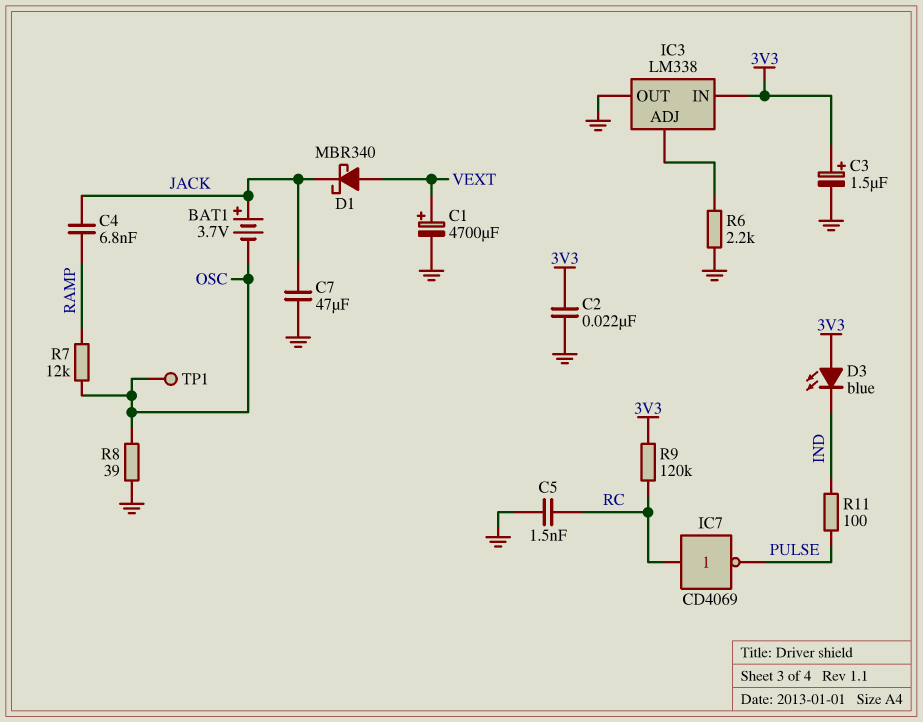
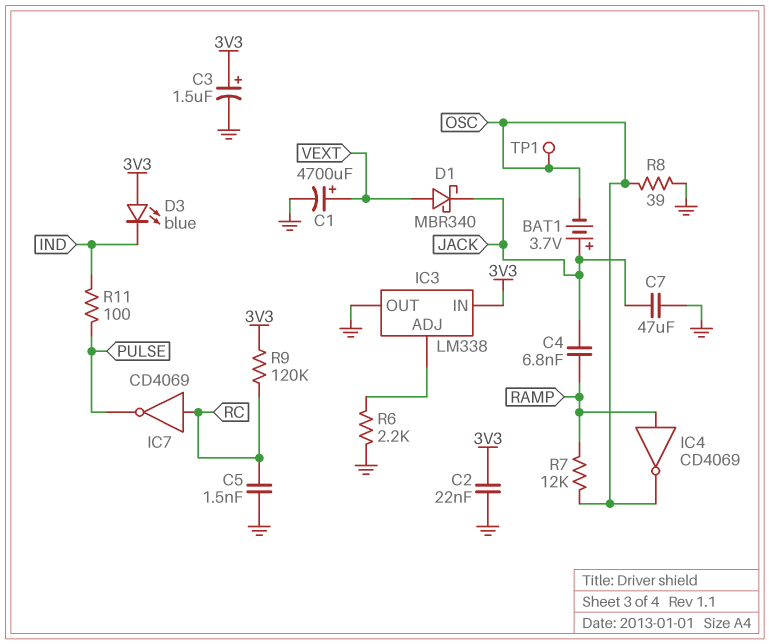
IC4: none -> NOT CD4069 (in RAMP, out OSC)

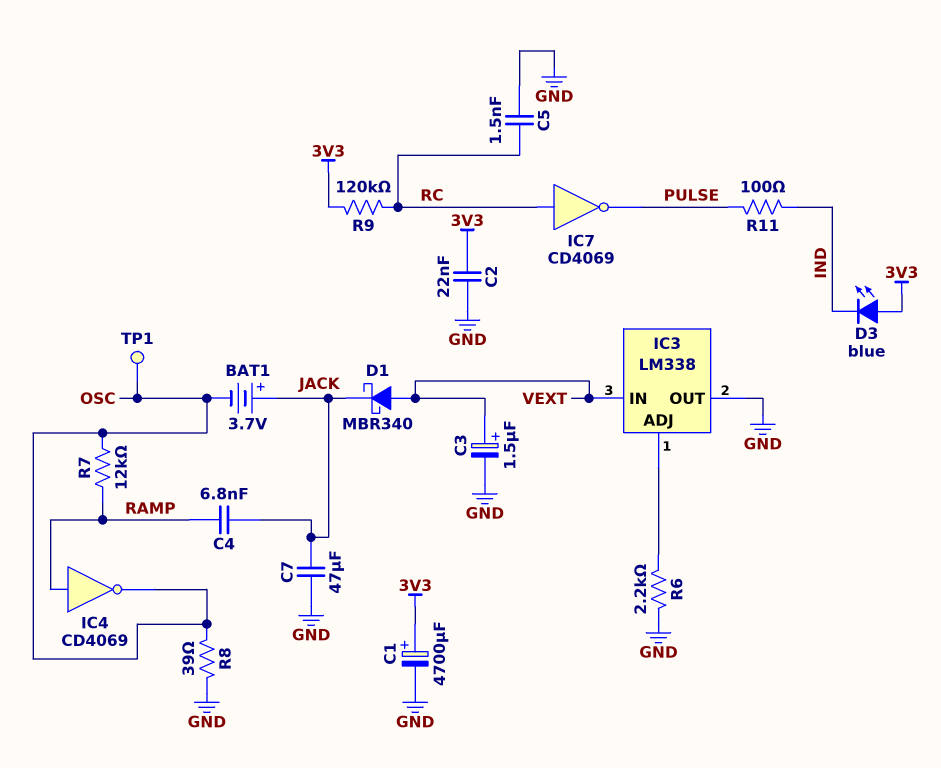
C1: 4700uF (plus VEXT, minus GND) -> 4700uF (plus 3V3, minus GND)
C3: 1.5uF (plus 3V3, minus GND) -> 1.5uF (plus VEXT, minus GND)
IC3 pin IN: 3V3 -> VEXT

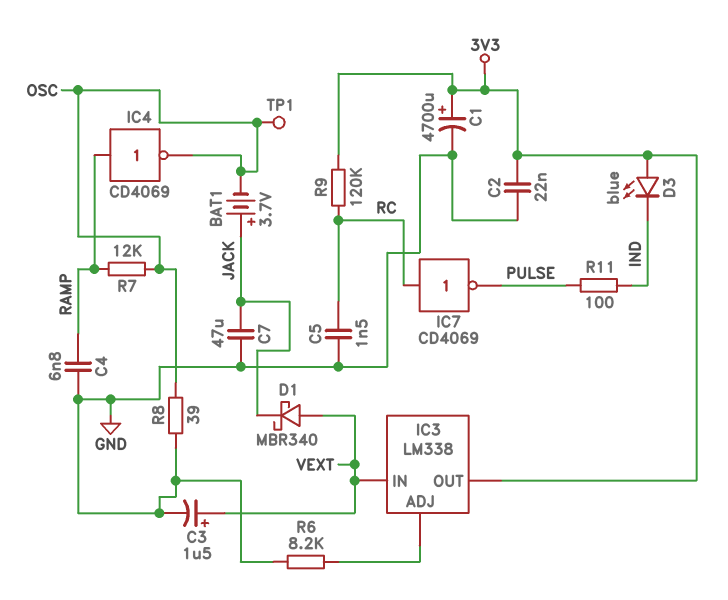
C4: 6.8nF (JACK, RAMP) -> 6.8nF (GND, RAMP)
IC3 pin OUT: GND -> 3V3
R6: 2.2k (GND, IC3/ADJ) -> 8.2k (GND, IC3/ADJ)

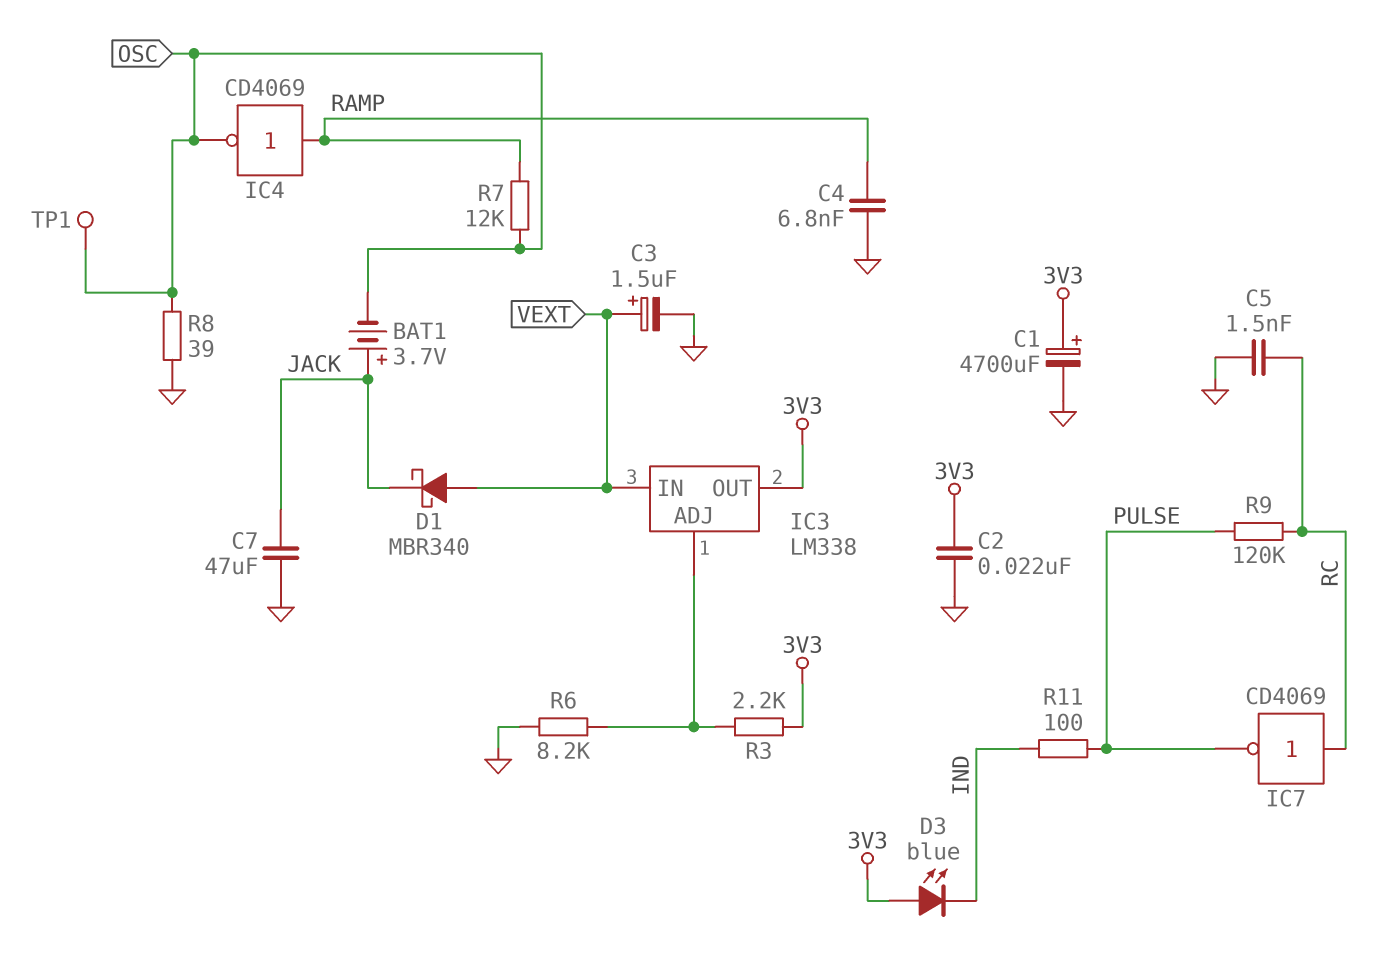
R3: none -> 2.2k (3V3, IC3/ADJ)
R9: 120k (3V3, RC) -> 120k (PULSE, RC)

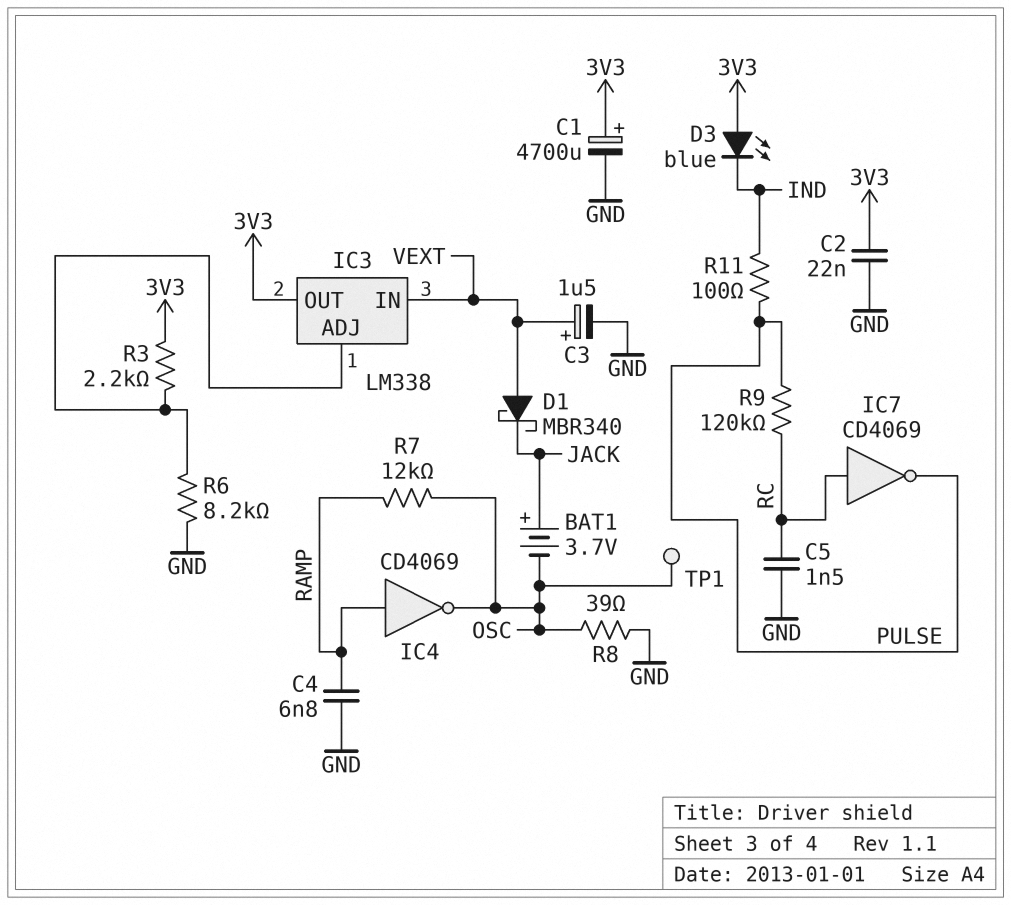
C7: 47uF (GND, JACK) -> none

